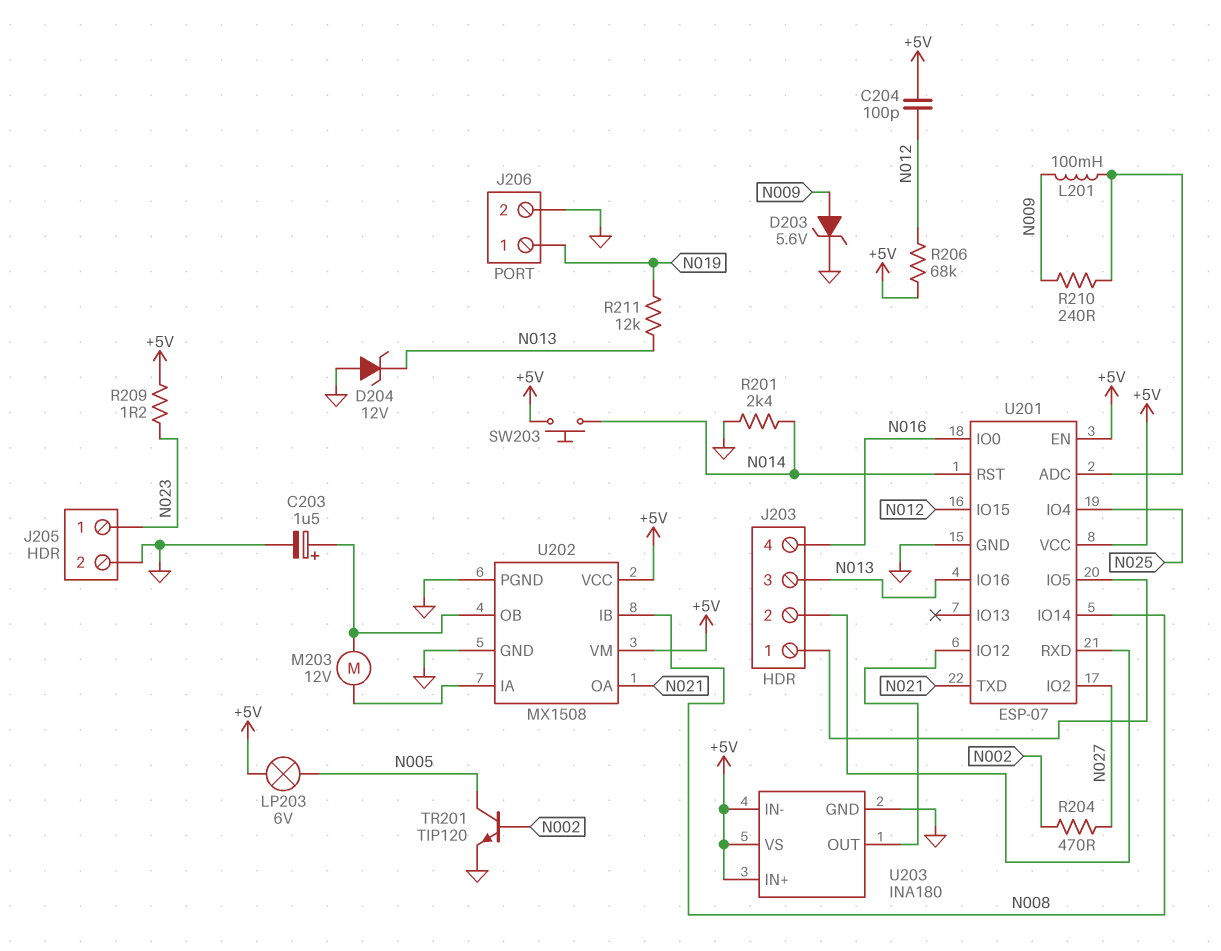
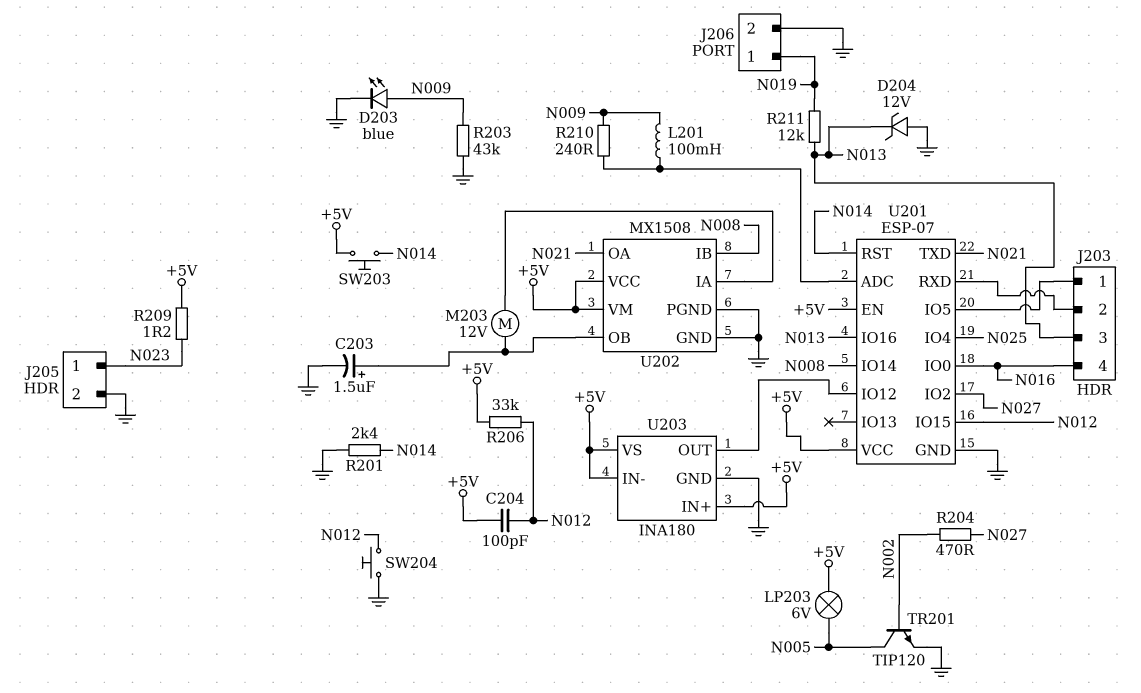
D203: zener 5.6V (A N009, K GND) -> LED blue (A N009, K GND)
R203: none -> 43k (GND, N009)
R206: 68k (+5V, N012) -> 33k (+5V, N012)
SW204: none -> button (GND, N012)

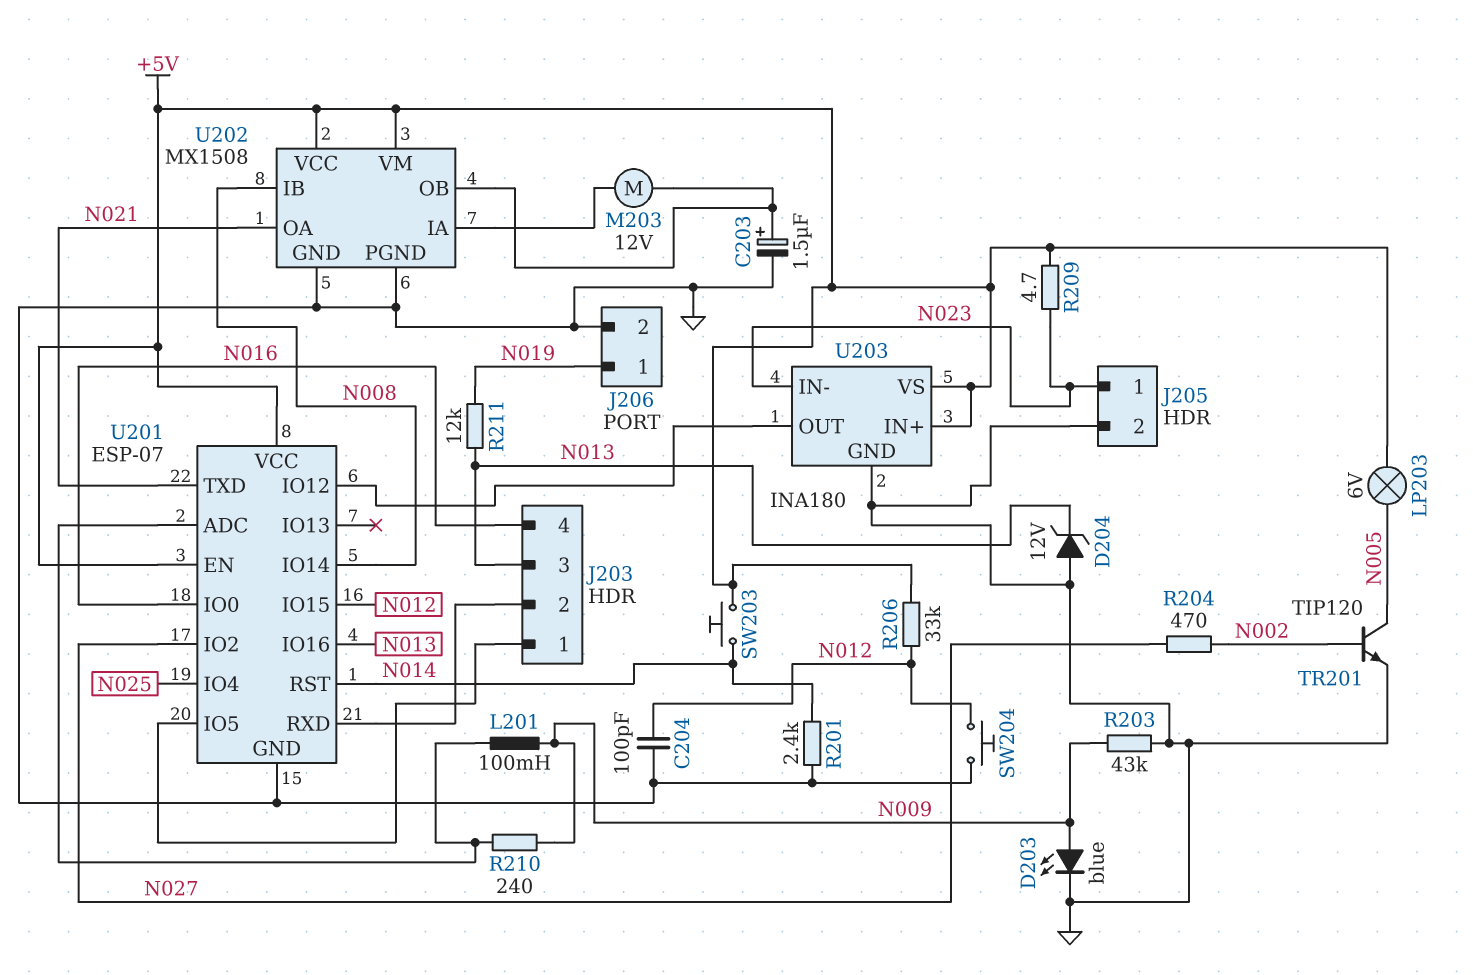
C204: 100pF (+5V, N012) -> 100pF (GND, N012)
R209: 1.2 (+5V, N023) -> 4.7 (+5V, N023)
U203 pin IN-: +5V -> N023

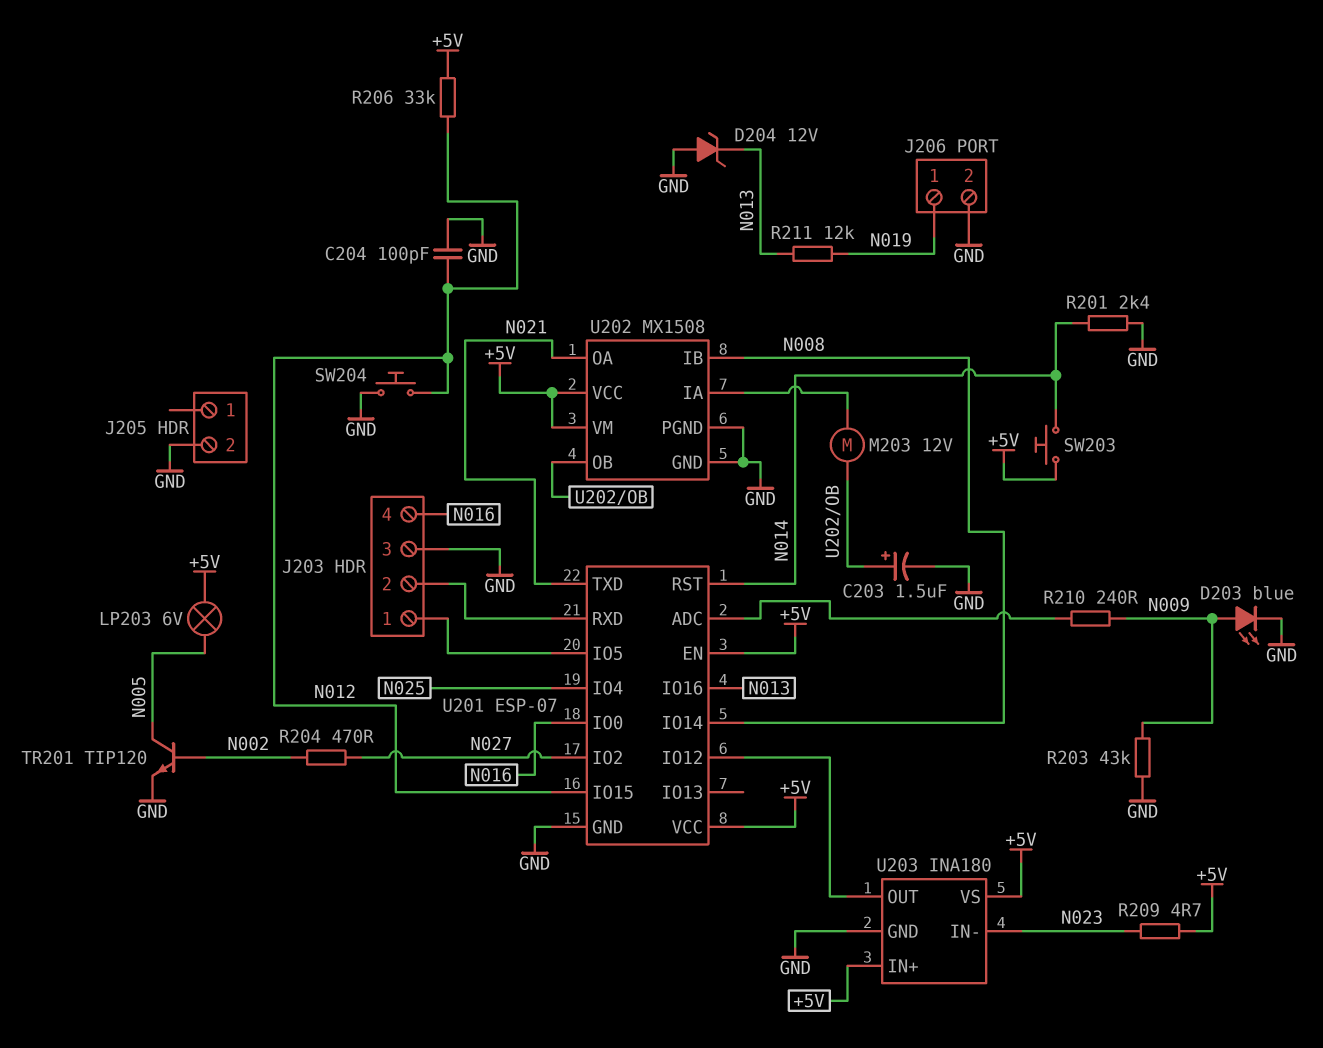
J203 pin 3: N013 -> GND
J205 pin 1: N023 -> none
L201: 100mH (N009, U201/ADC) -> none

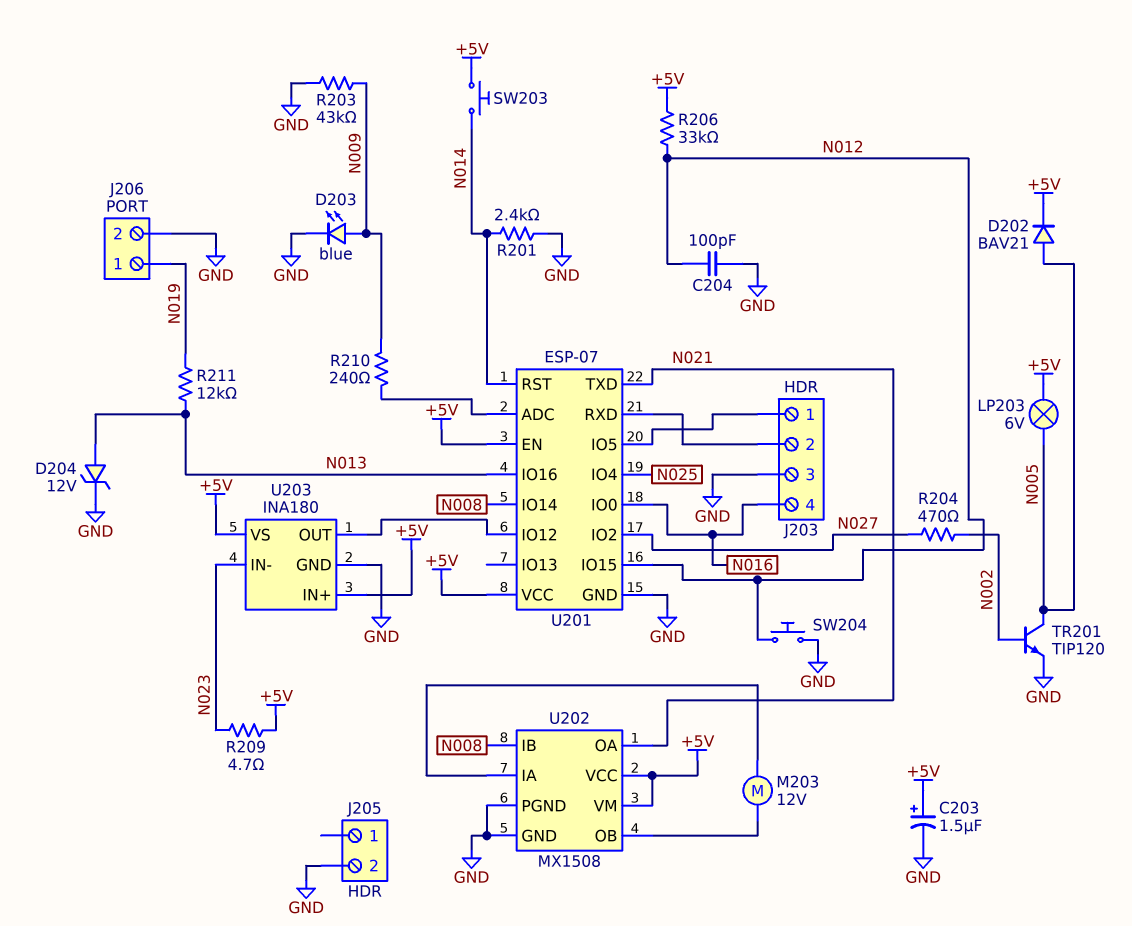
C203: 1.5uF (plus U202/OB, minus GND) -> 1.5uF (plus +5V, minus GND)
D202: none -> diode BAV21 (A N005, K +5V)
D204: zener 12V (A GND, K N013) -> zener 12V (A N013, K GND)

